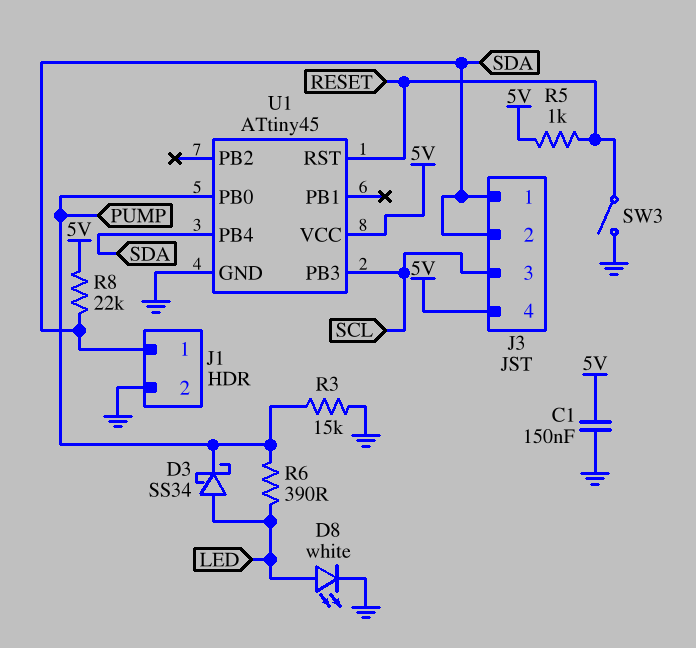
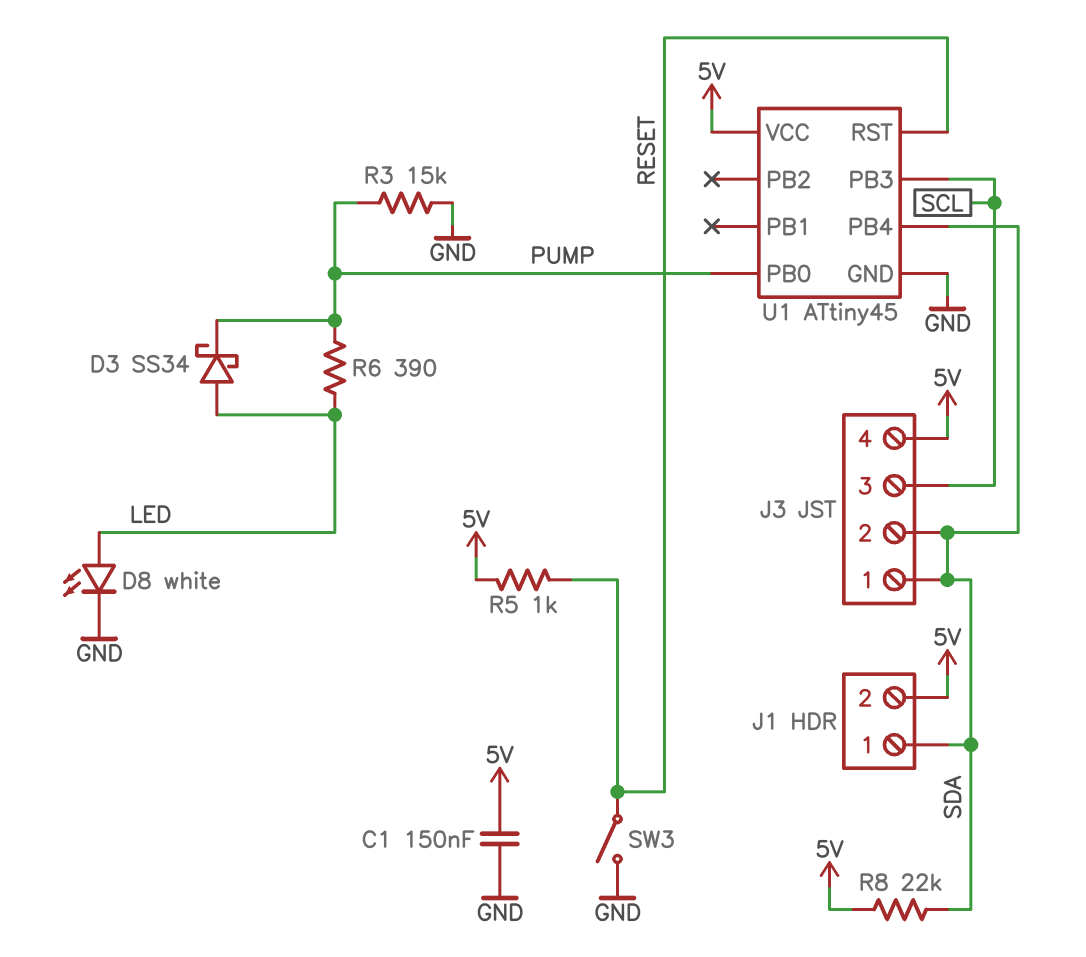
J1 pin 2: GND -> 5V

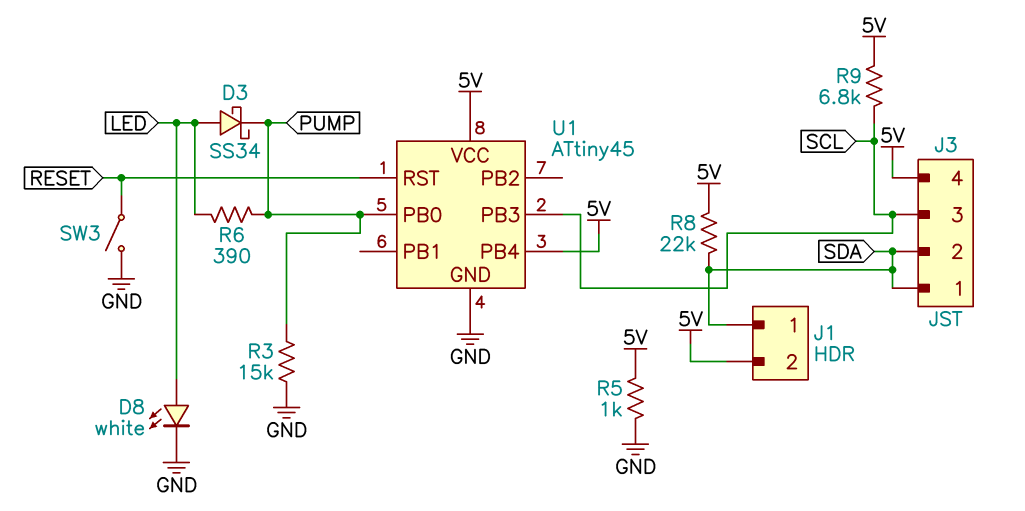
C1: 150nF (5V, GND) -> none
R5: 1k (5V, RESET) -> 1k (5V, GND)
R9: none -> 6.8k (5V, SCL)
U1 pin PB4: SDA -> 5V

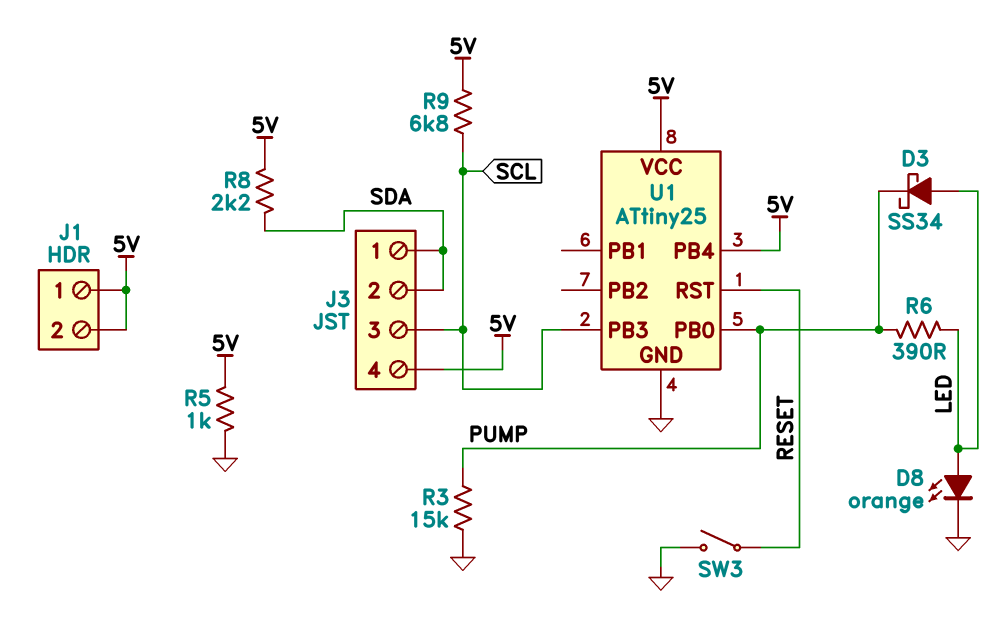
D8: LED white (A LED, K GND) -> LED orange (A LED, K GND)
J1 pin 1: SDA -> 5V
R8: 22k (5V, SDA) -> 2.2k (5V, SDA)
U1: ATtiny45 -> ATtiny25

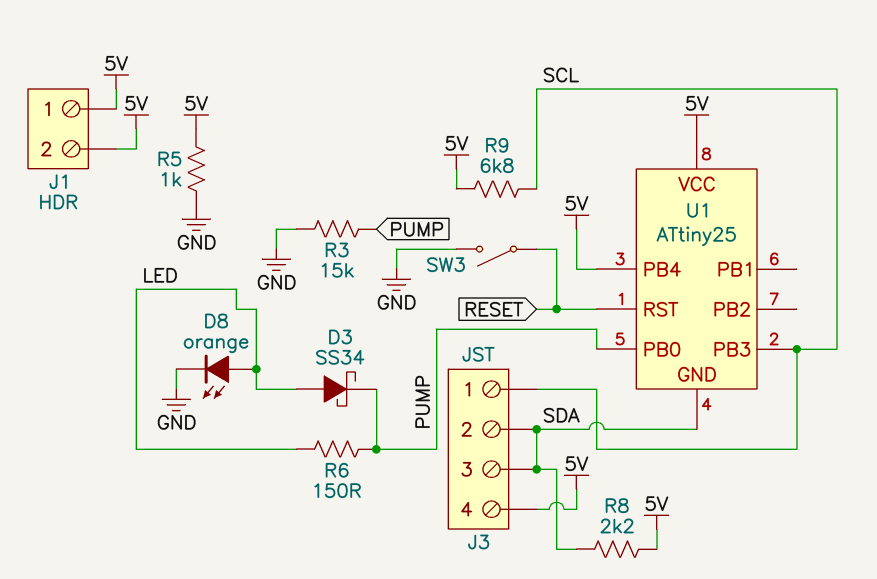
J3 pin 1: SDA -> SCL
J3 pin 3: SCL -> SDA
R6: 390 (LED, PUMP) -> 150 (LED, PUMP)
U1 pin GND: GND -> SDA

